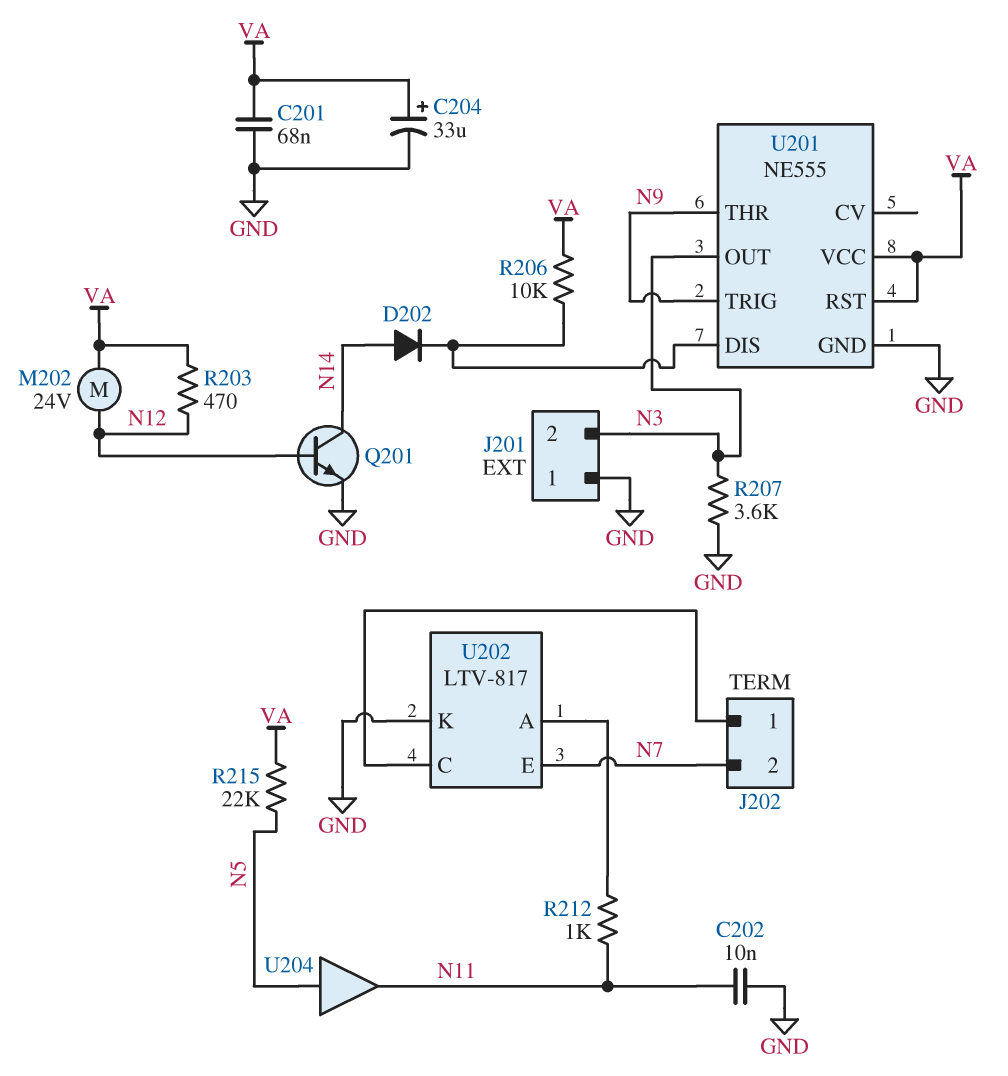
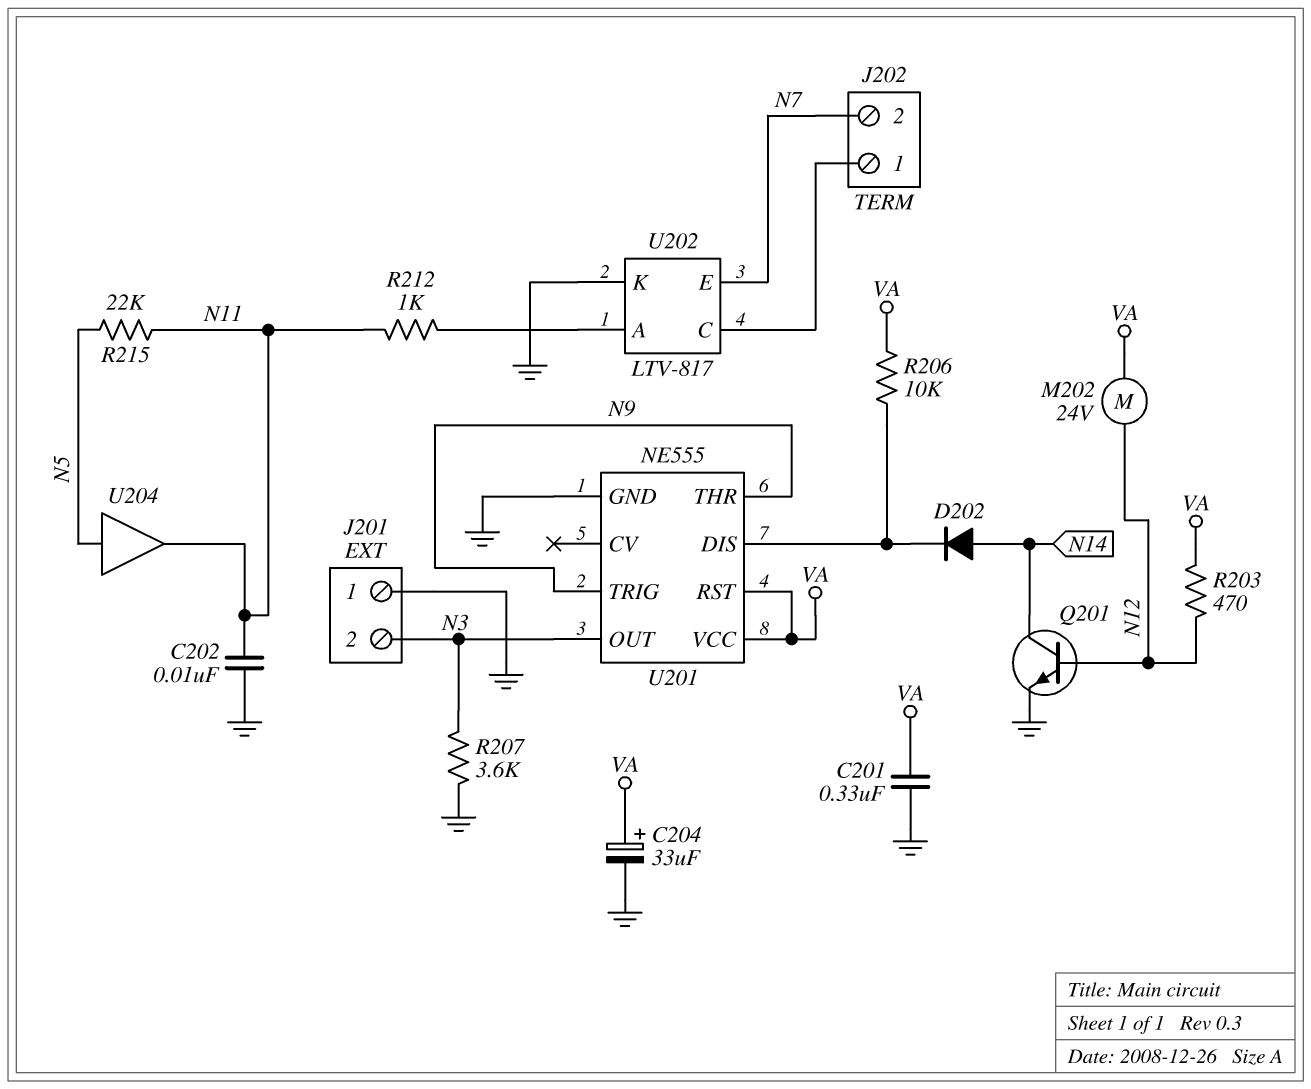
C201: 68nF (GND, VA) -> 330nF (GND, VA)
R215: 22k (N5, VA) -> 22k (N5, N11)

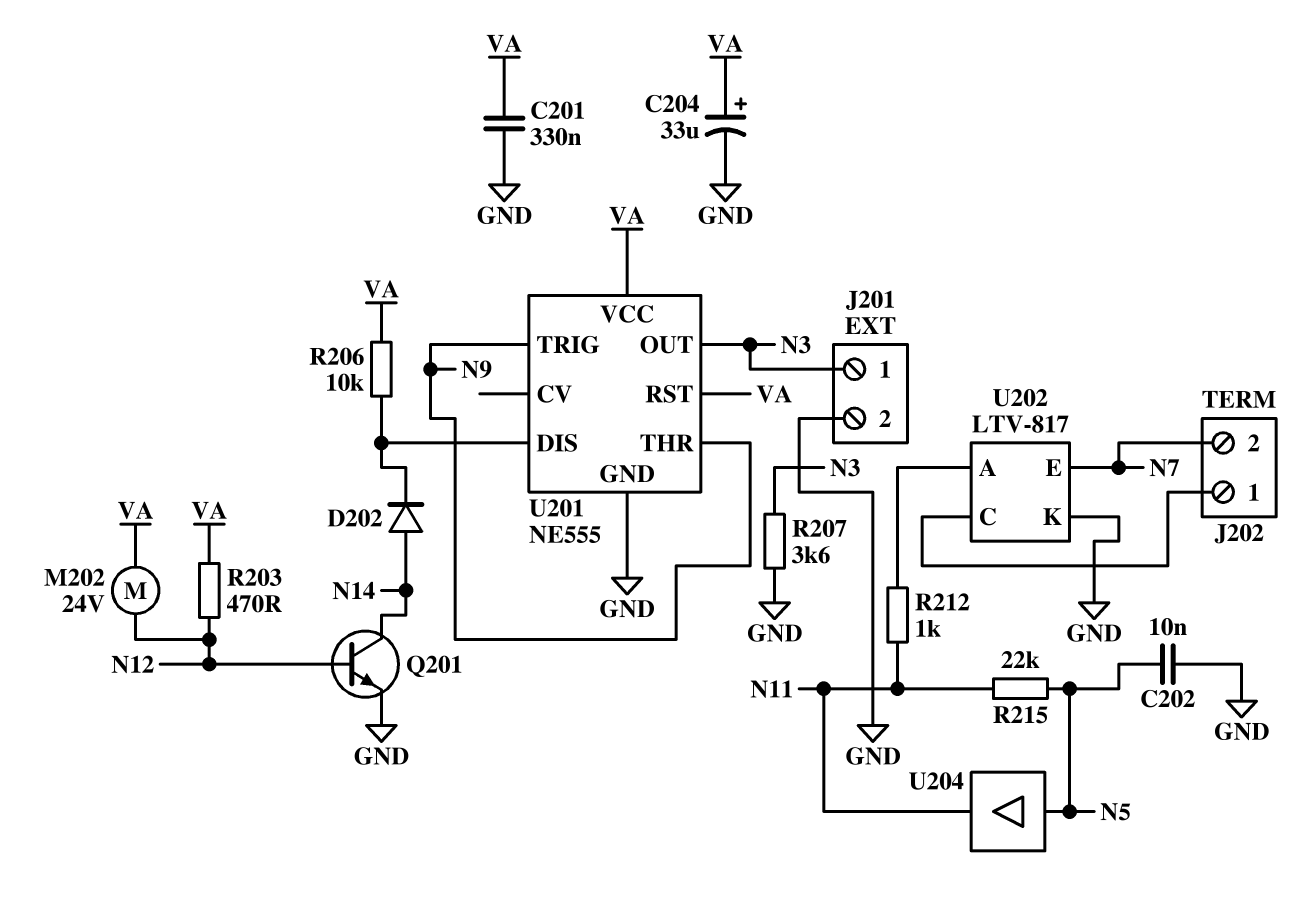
C202: 10nF (GND, N11) -> 10nF (GND, N5)
J201 pin 1: GND -> N3
J201 pin 2: N3 -> GND

